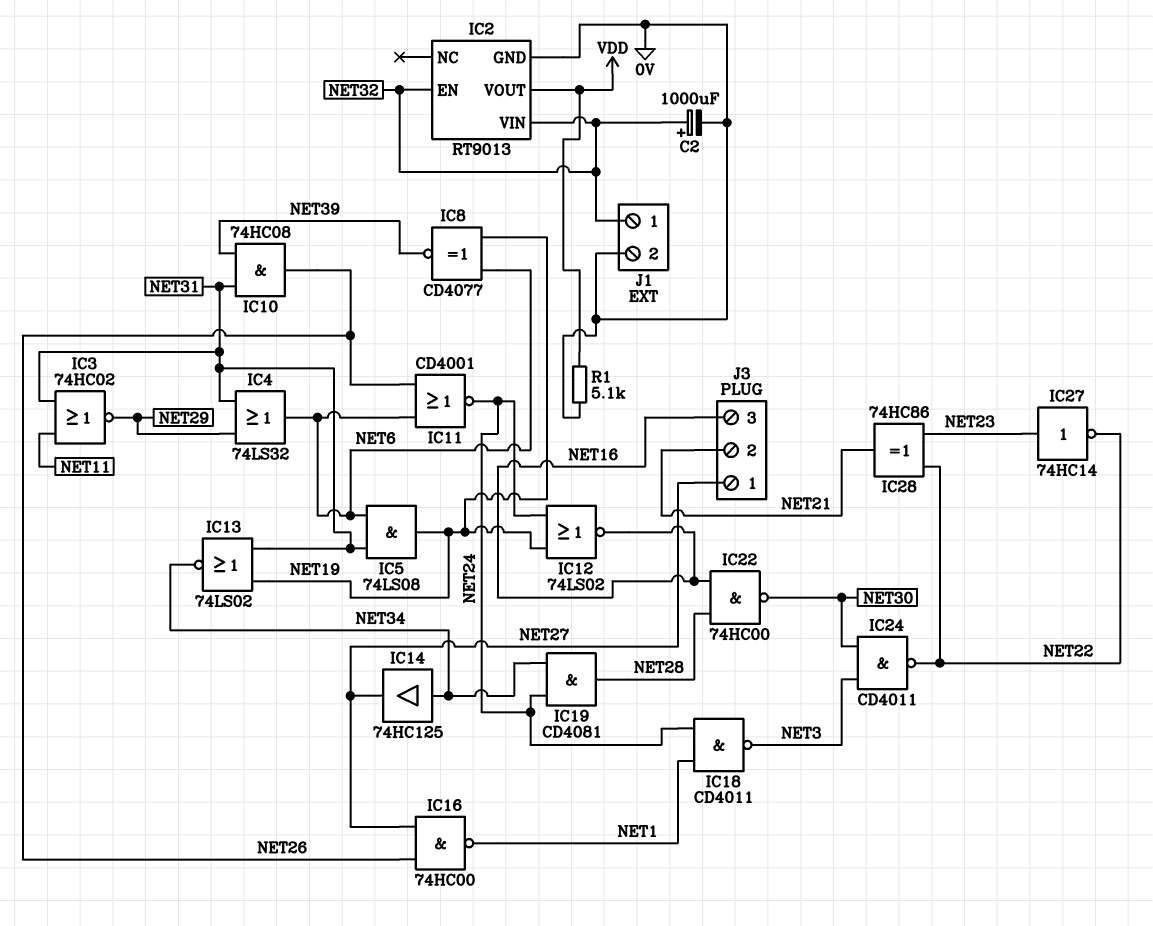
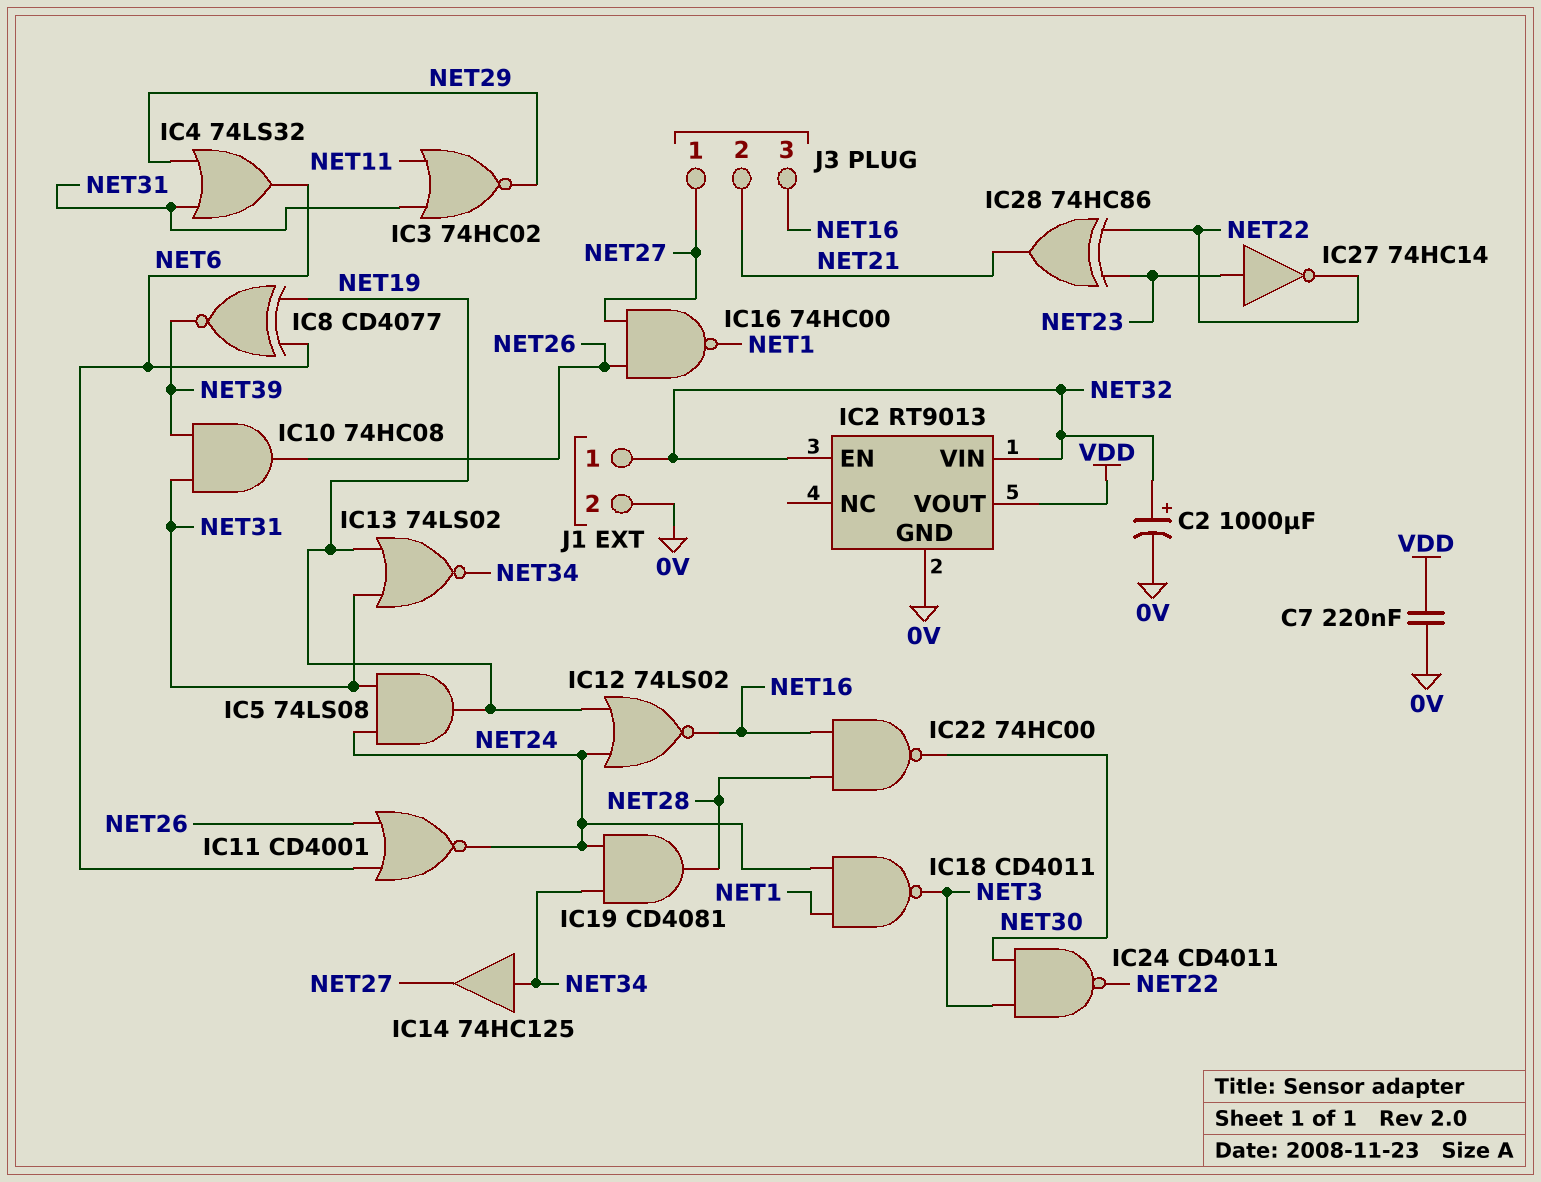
C7: none -> 220nF (0V, VDD)
IC5: AND 74LS08 (in NET6, in NET31, out NET19) -> AND 74LS08 (in NET24, in NET31, out NET19)
R1: 5.1k (0V, VDD) -> none

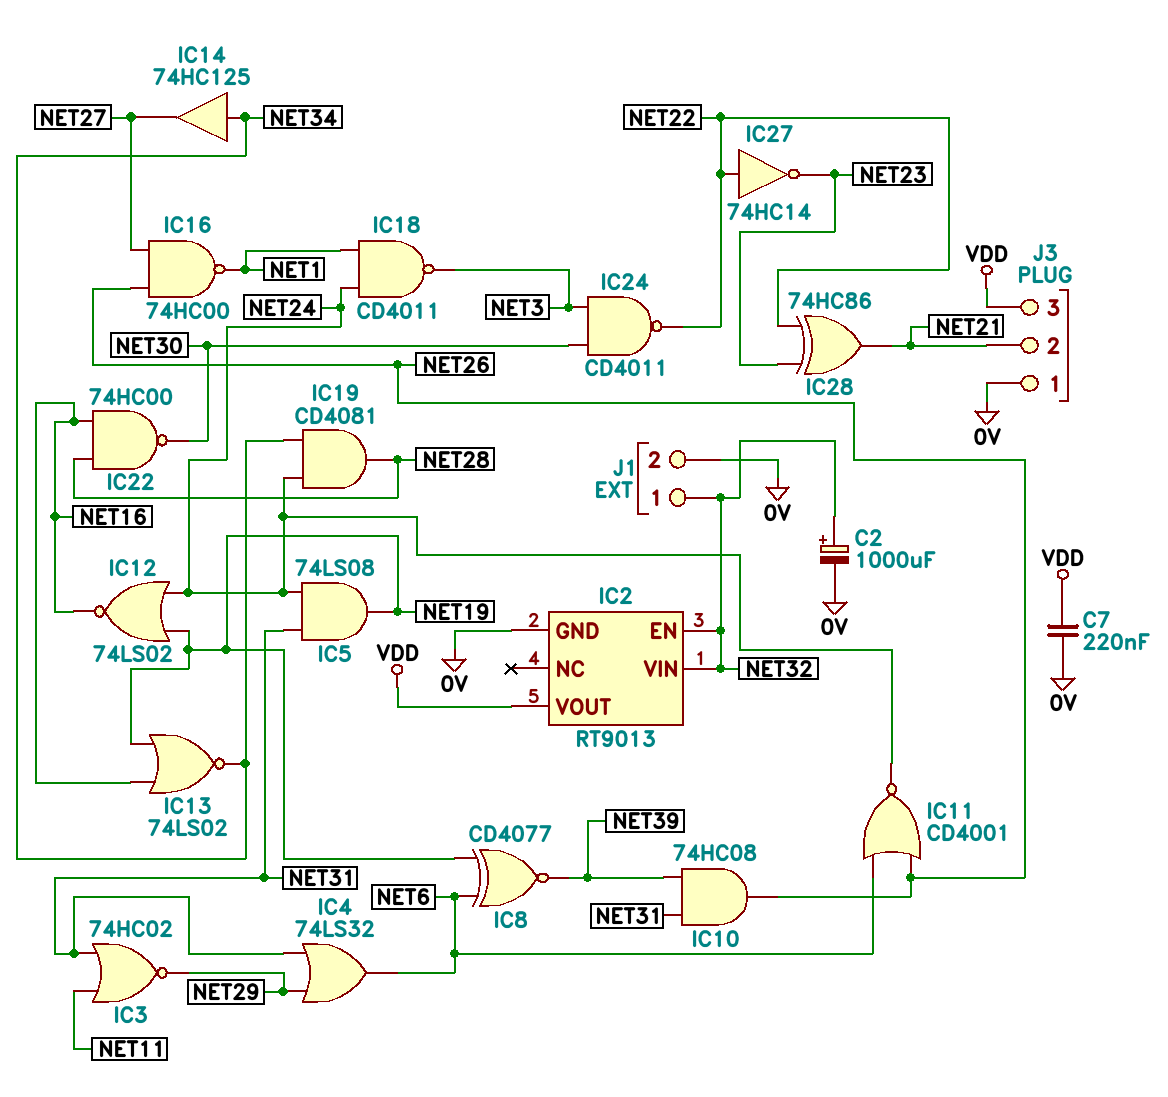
IC13: NOR 74LS02 (in NET19, in NET31, out NET34) -> NOR 74LS02 (in NET16, in NET19, out NET34)
IC27: NOT 74HC14 (in NET23, out NET22) -> NOT 74HC14 (in NET22, out NET23)
J3 pin 1: NET27 -> 0V
J3 pin 3: NET16 -> VDD

